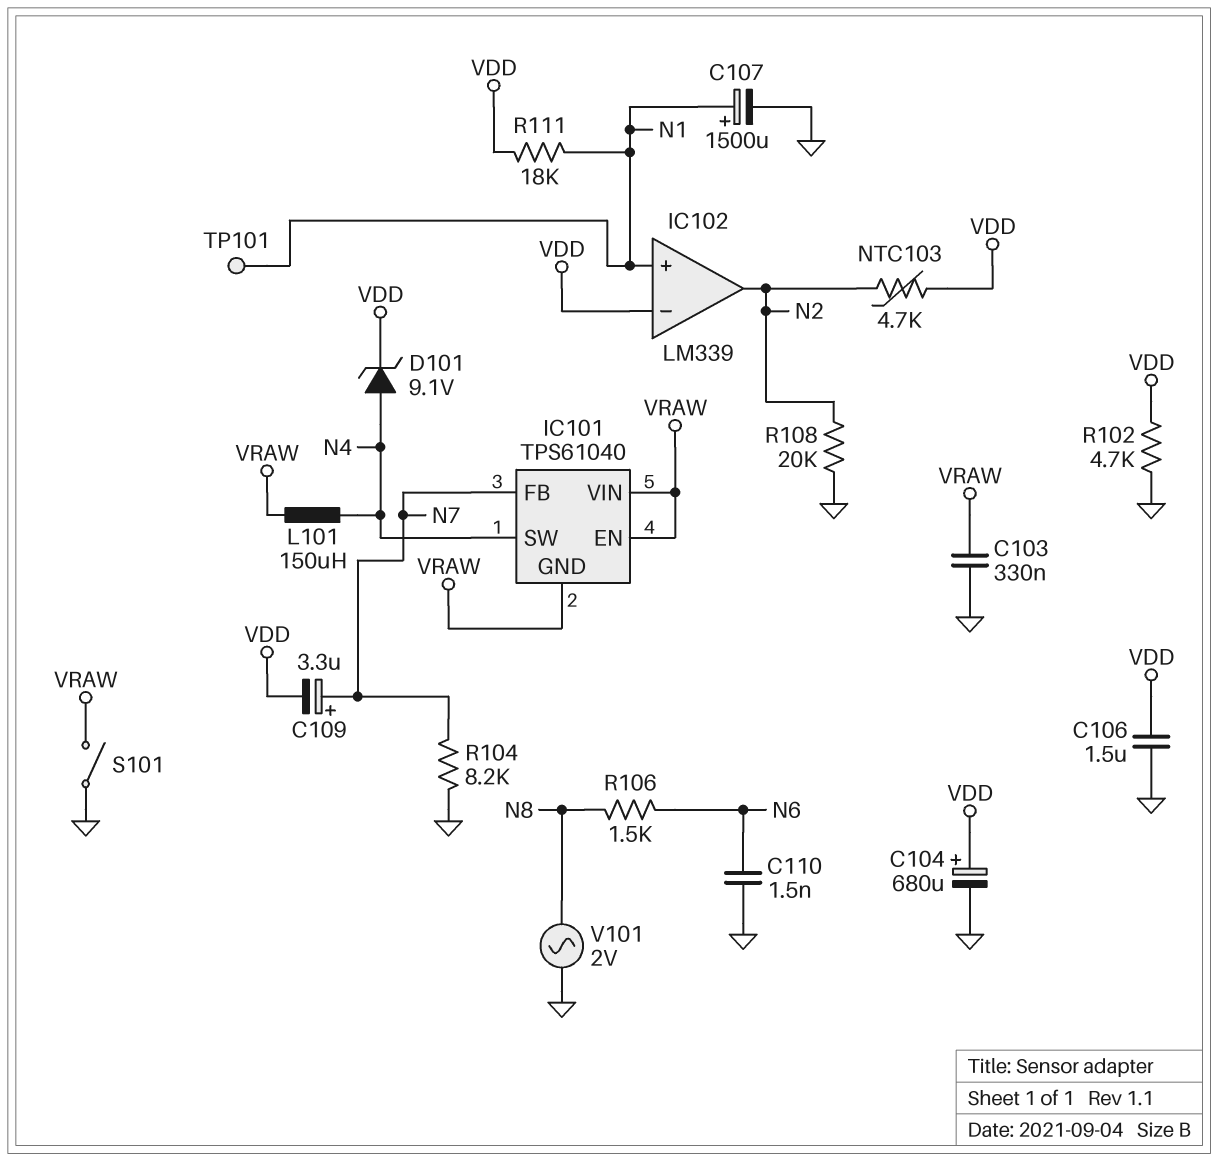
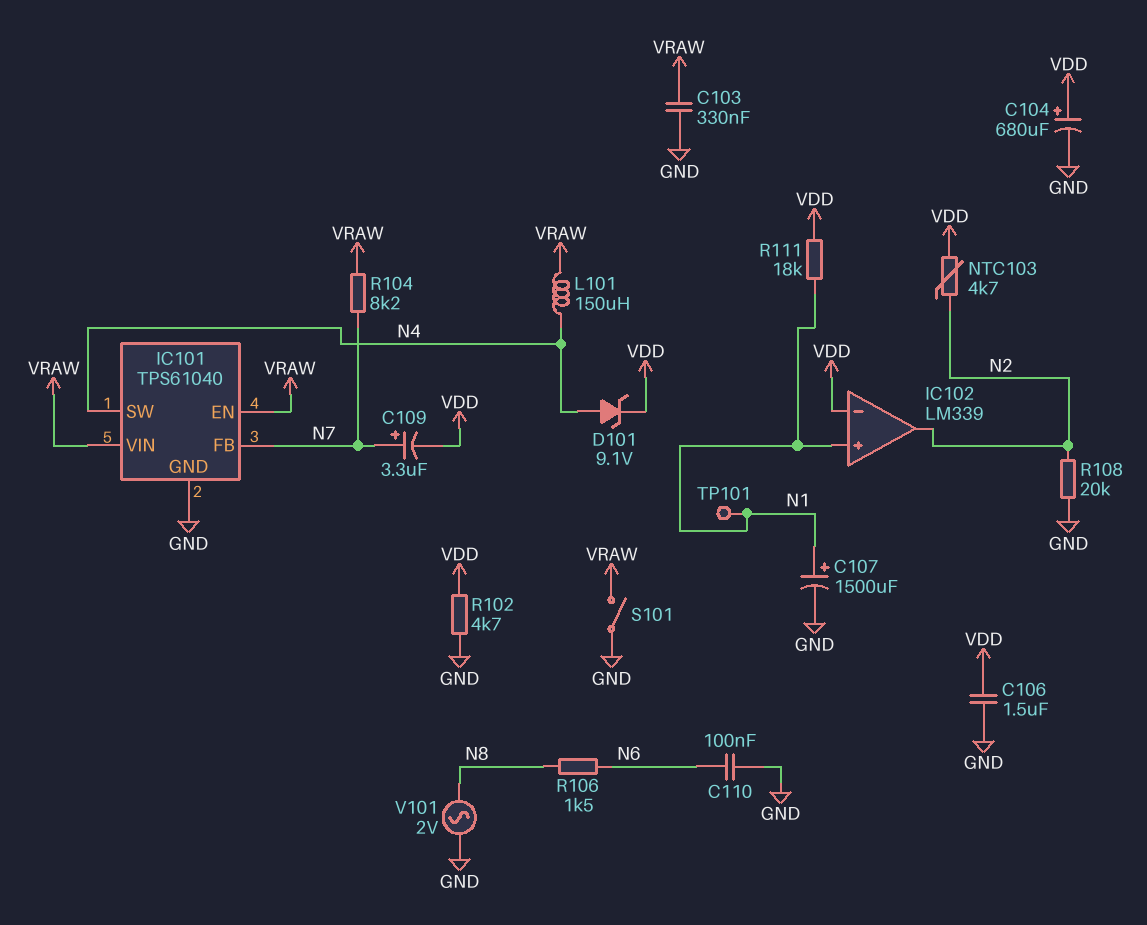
C110: 1.5nF (GND, N6) -> 100nF (GND, N6)
IC101 pin GND: VRAW -> GND
R104: 8.2k (GND, N7) -> 8.2k (N7, VRAW)

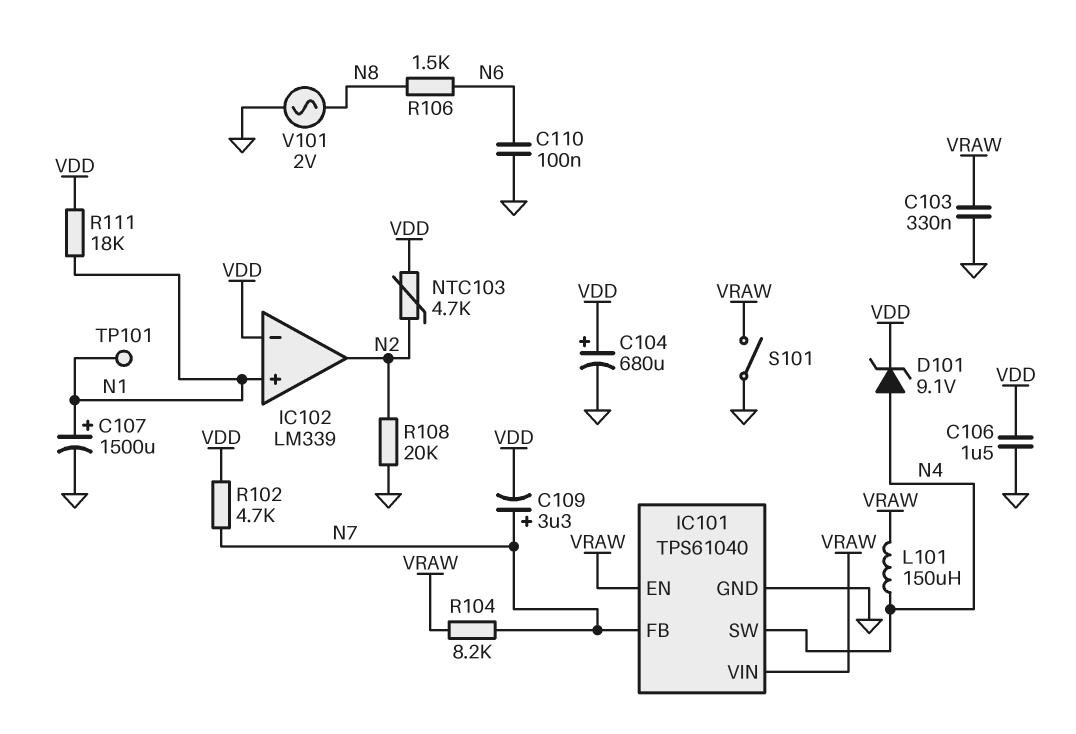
R102: 4.7k (GND, VDD) -> 4.7k (N7, VDD)

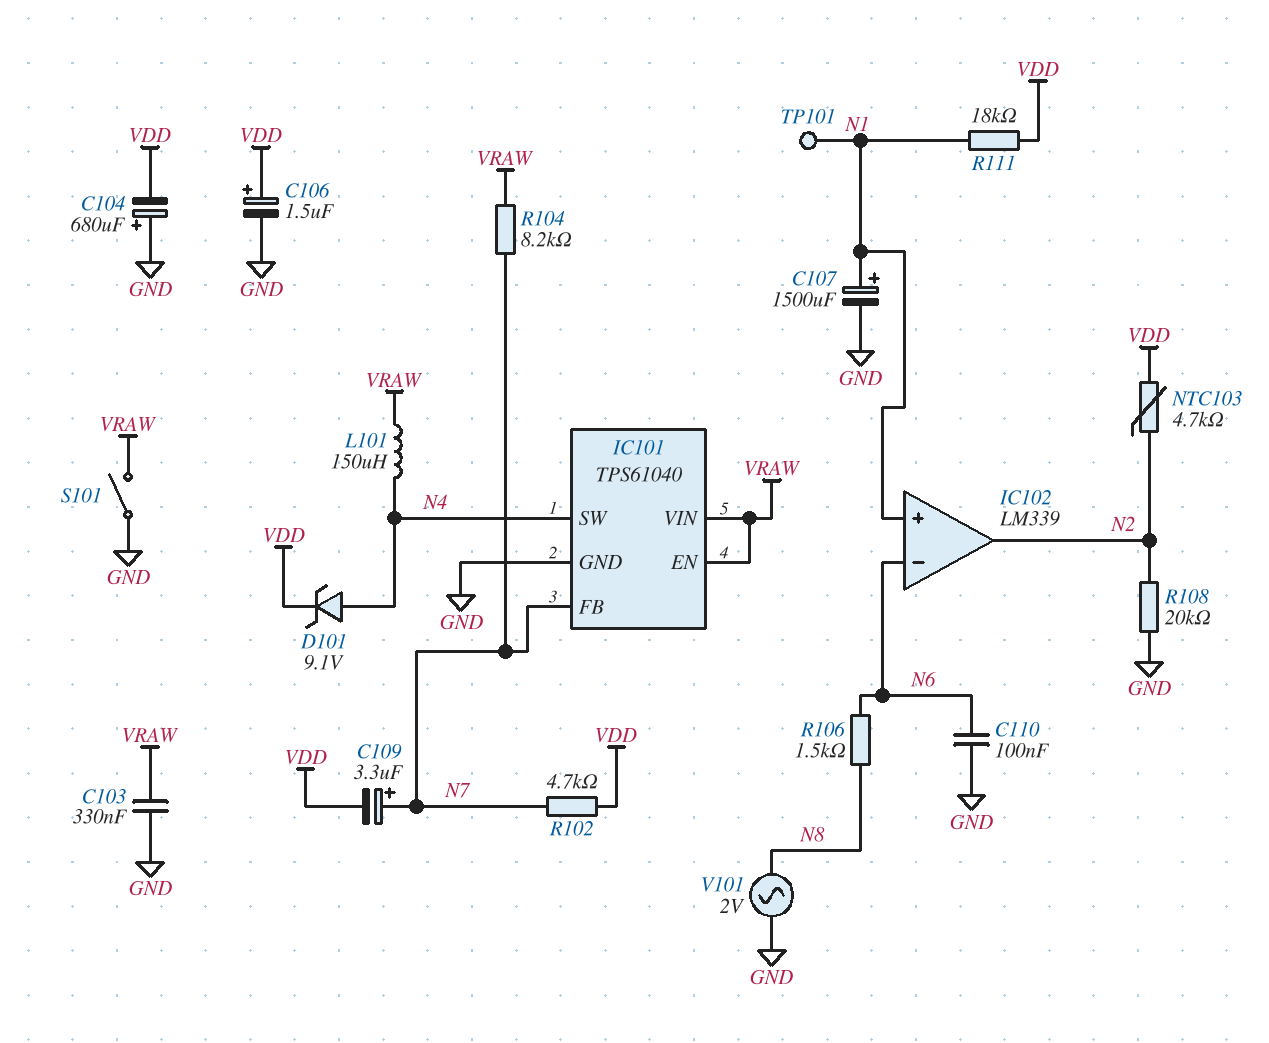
C104: 680uF (plus VDD, minus GND) -> 680uF (plus GND, minus VDD)
C106: 1.5uF (GND, VDD) -> 1.5uF (plus VDD, minus GND)
IC102 pin in-: VDD -> N6

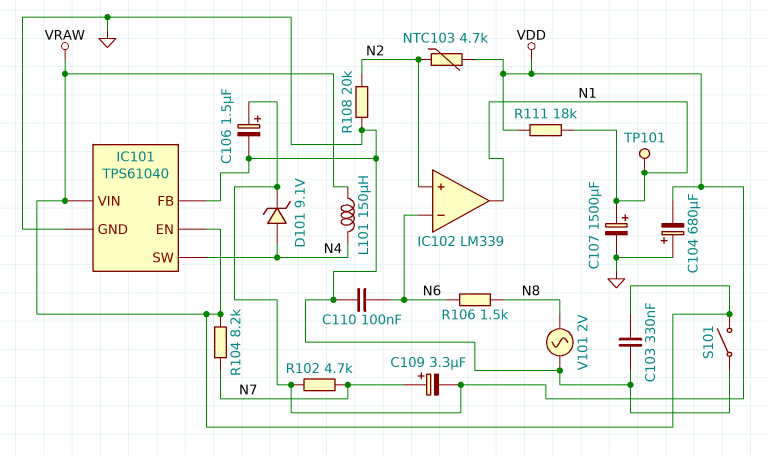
IC101 pin FB: N7 -> GND
IC102 pin in+: N1 -> N2
IC102 pin out: N2 -> N1

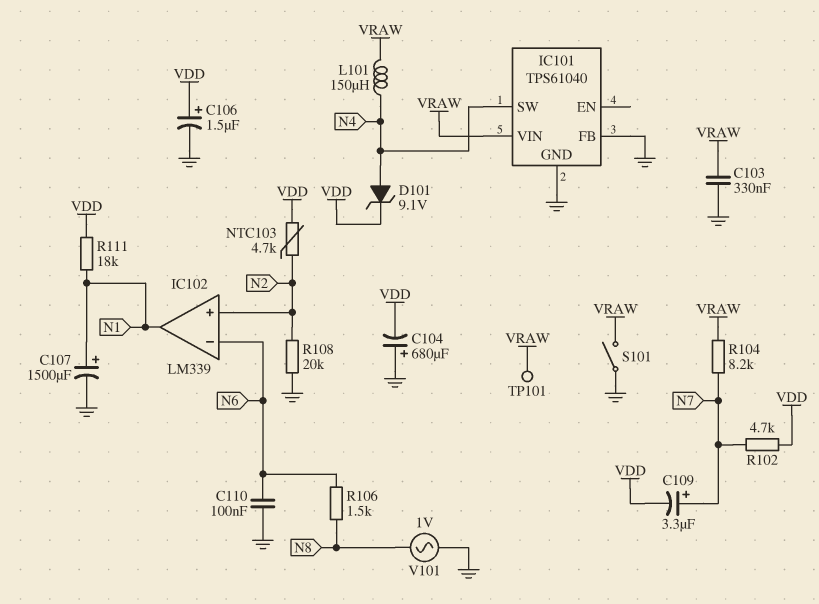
IC101 pin EN: VRAW -> none
TP101: test point (N1) -> test point (VRAW)
V101: AC 2V (GND, N8) -> AC 1V (GND, N8)

